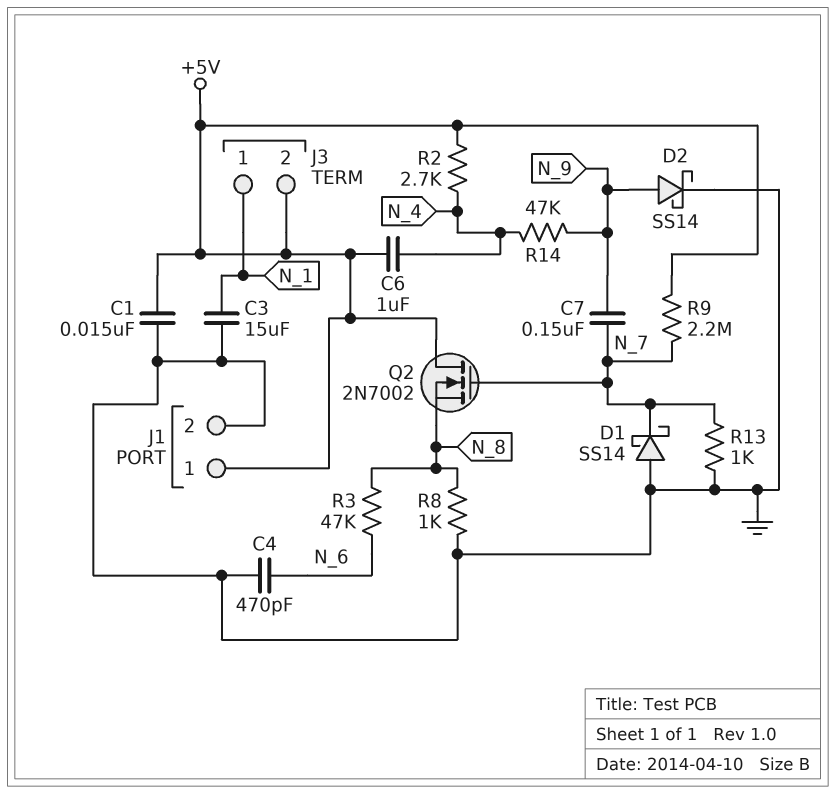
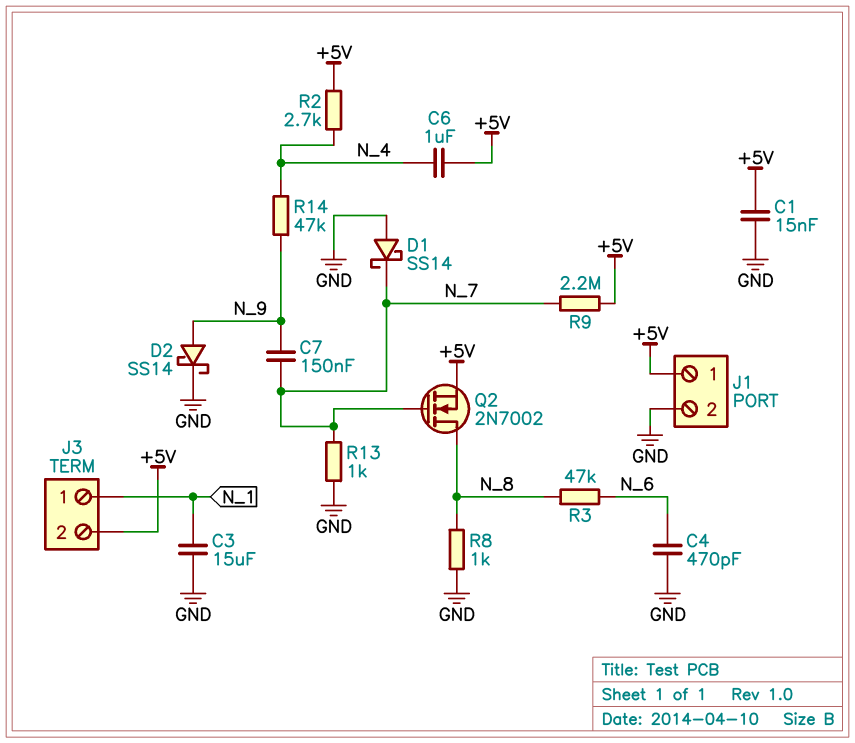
Q2: NMOS 2N7002 (G N_7, D +5V, S N_8) -> NMOS 2N7002 (G N_7, D N_8, S +5V)

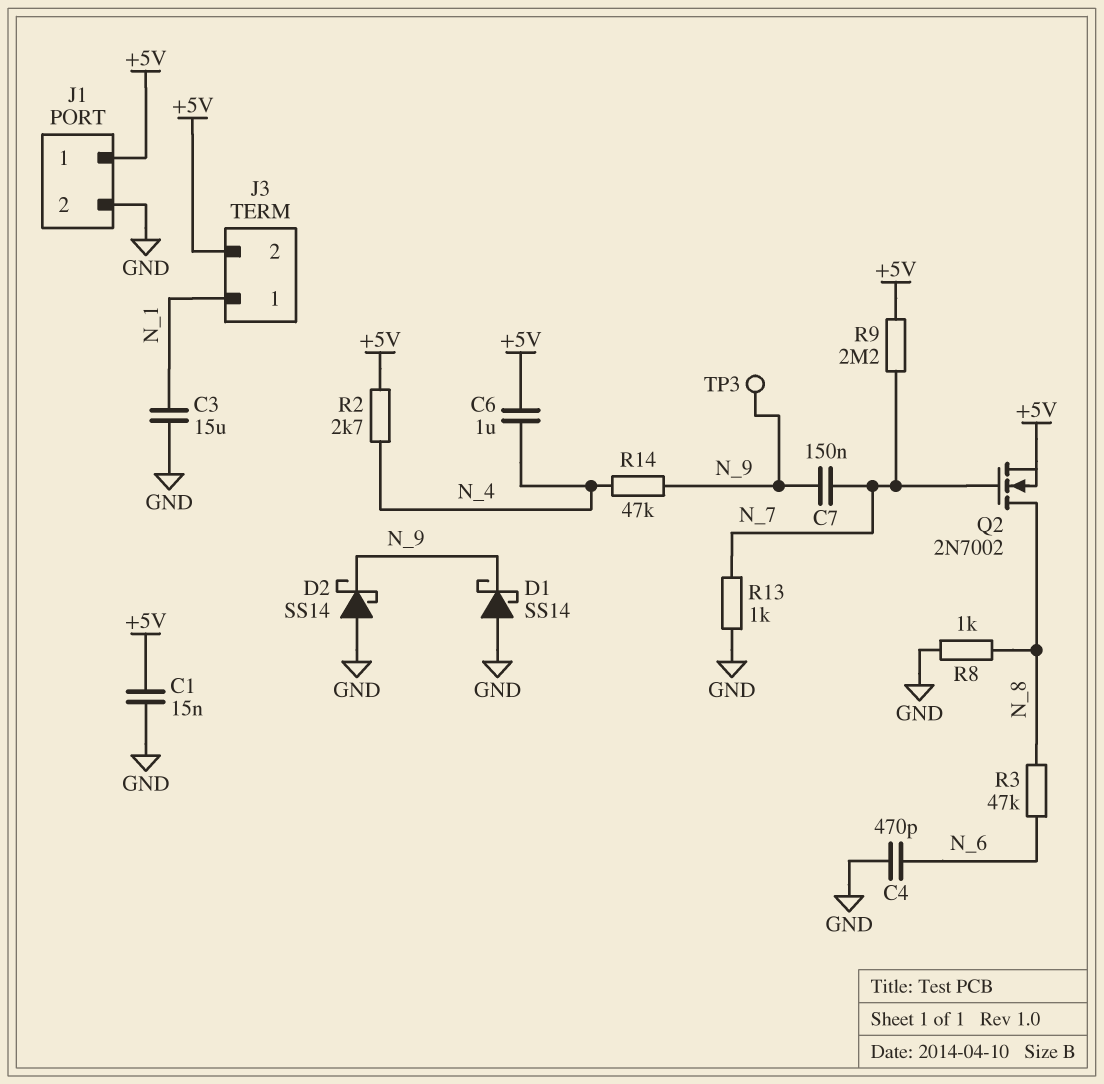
D1: schottky SS14 (A GND, K N_7) -> schottky SS14 (A GND, K N_9)
D2: schottky SS14 (A N_9, K GND) -> schottky SS14 (A GND, K N_9)
TP3: none -> test point (N_9)

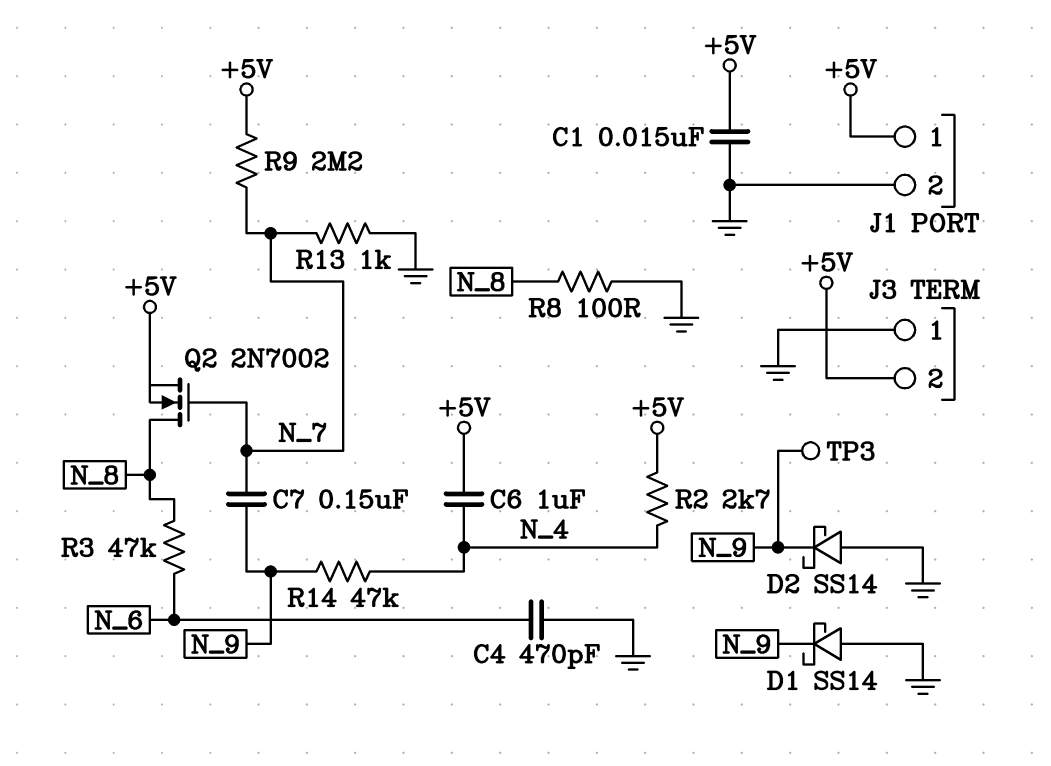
C3: 15uF (GND, N_1) -> none
J3 pin 1: N_1 -> GND
R8: 1k (GND, N_8) -> 100 (GND, N_8)

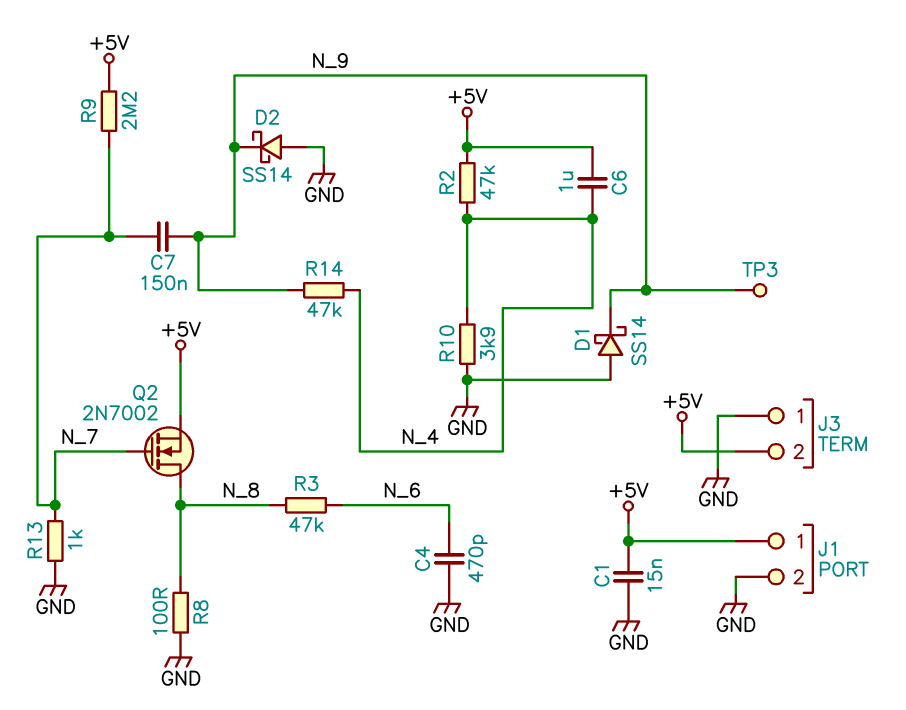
R2: 2.7k (+5V, N_4) -> 47k (+5V, N_4)
R10: none -> 3.9k (GND, N_4)

